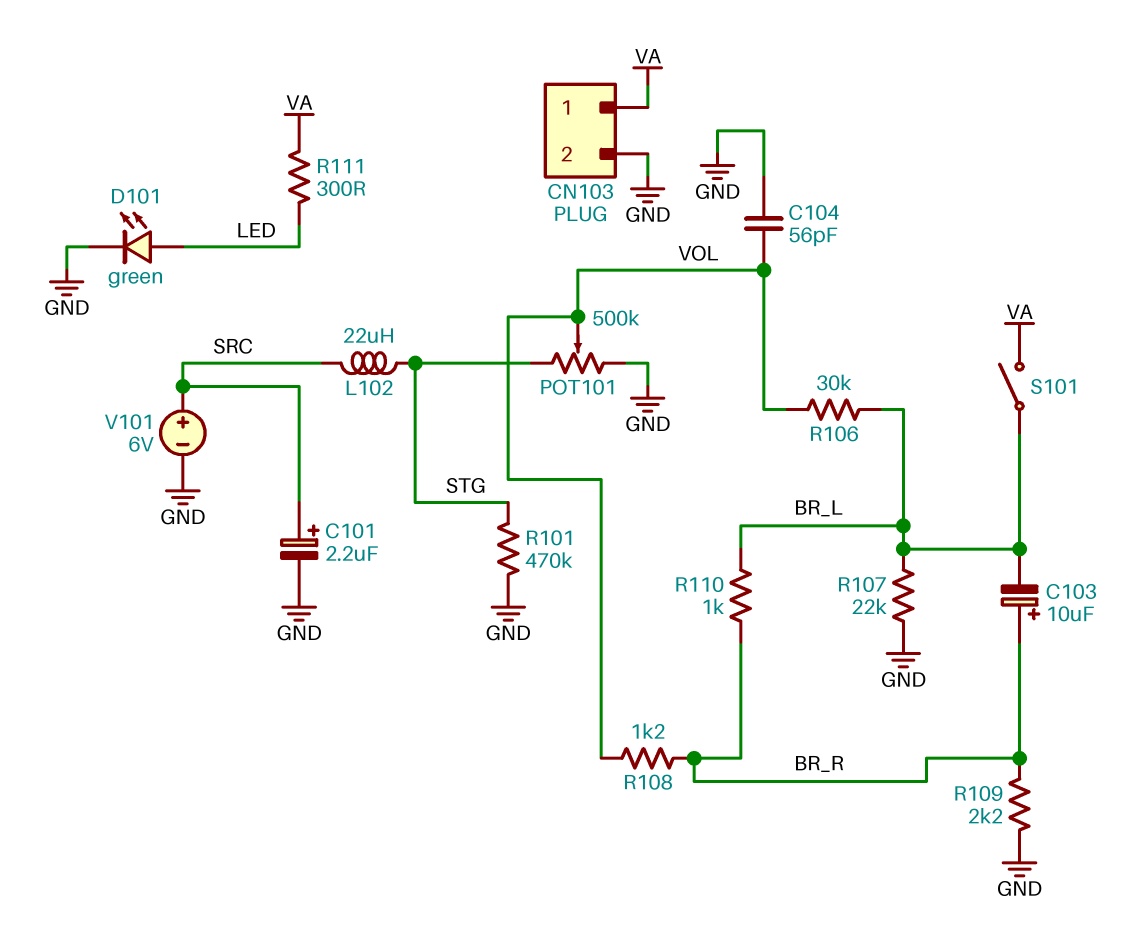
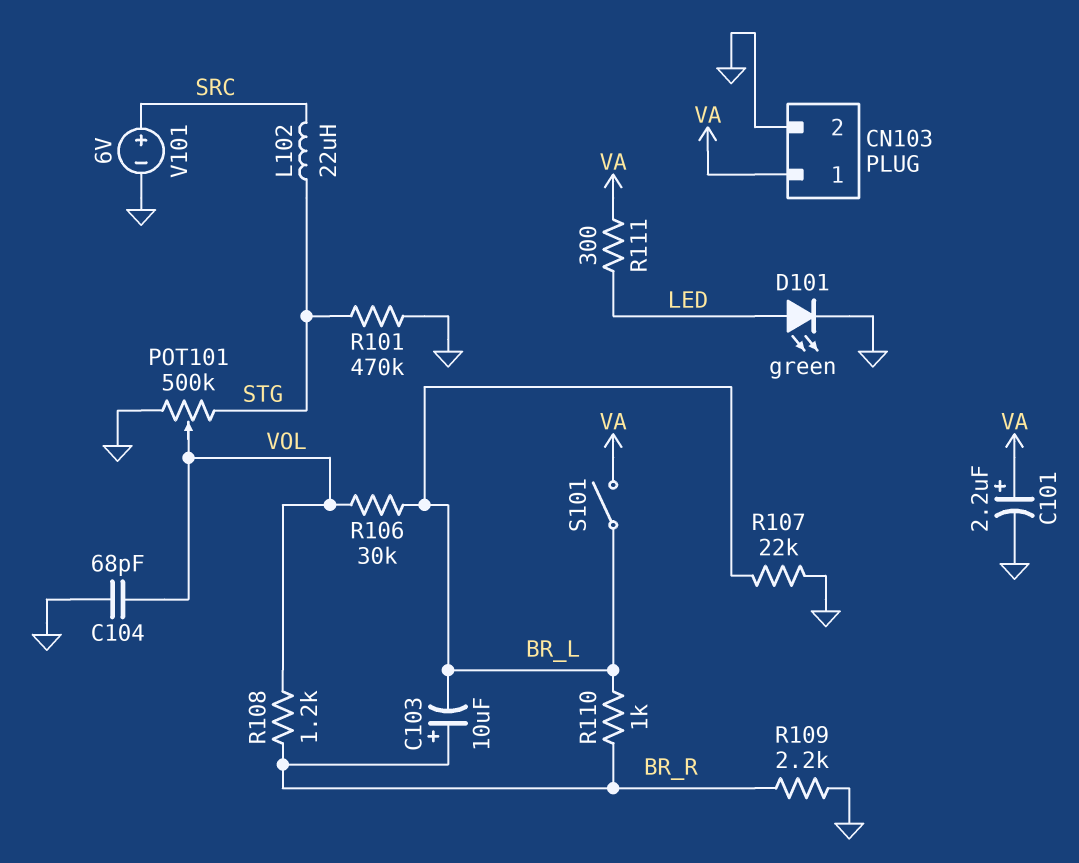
C101: 2.2uF (plus SRC, minus GND) -> 2.2uF (plus VA, minus GND)
C104: 56pF (GND, VOL) -> 68pF (GND, VOL)

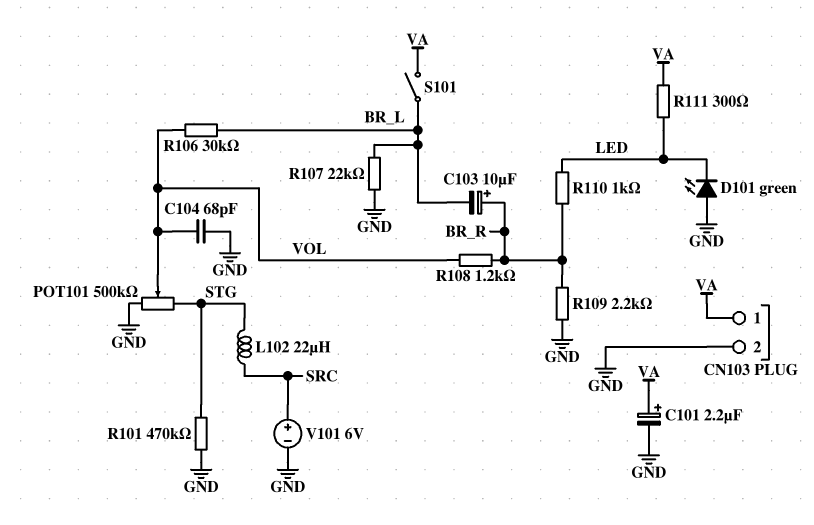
D101: LED green (A LED, K GND) -> LED green (A GND, K LED)
R110: 1k (BR_L, BR_R) -> 1k (BR_R, LED)

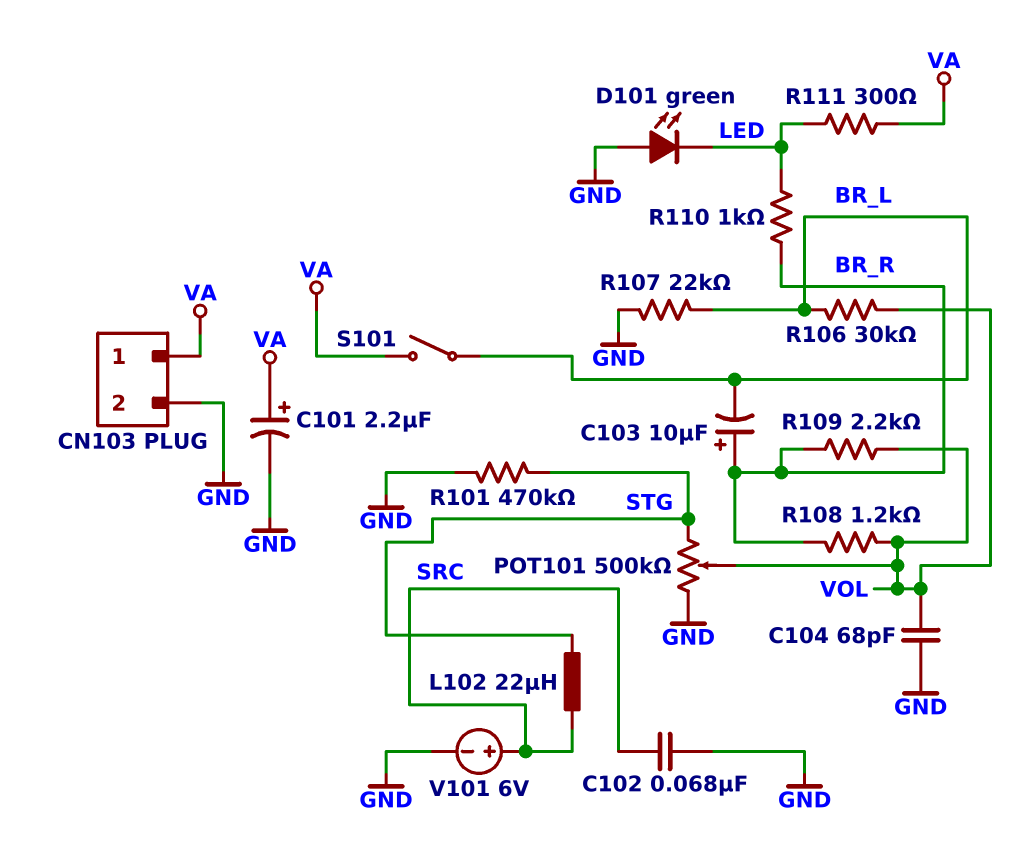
C102: none -> 68nF (GND, SRC)
R109: 2.2k (BR_R, GND) -> 2.2k (BR_R, VOL)

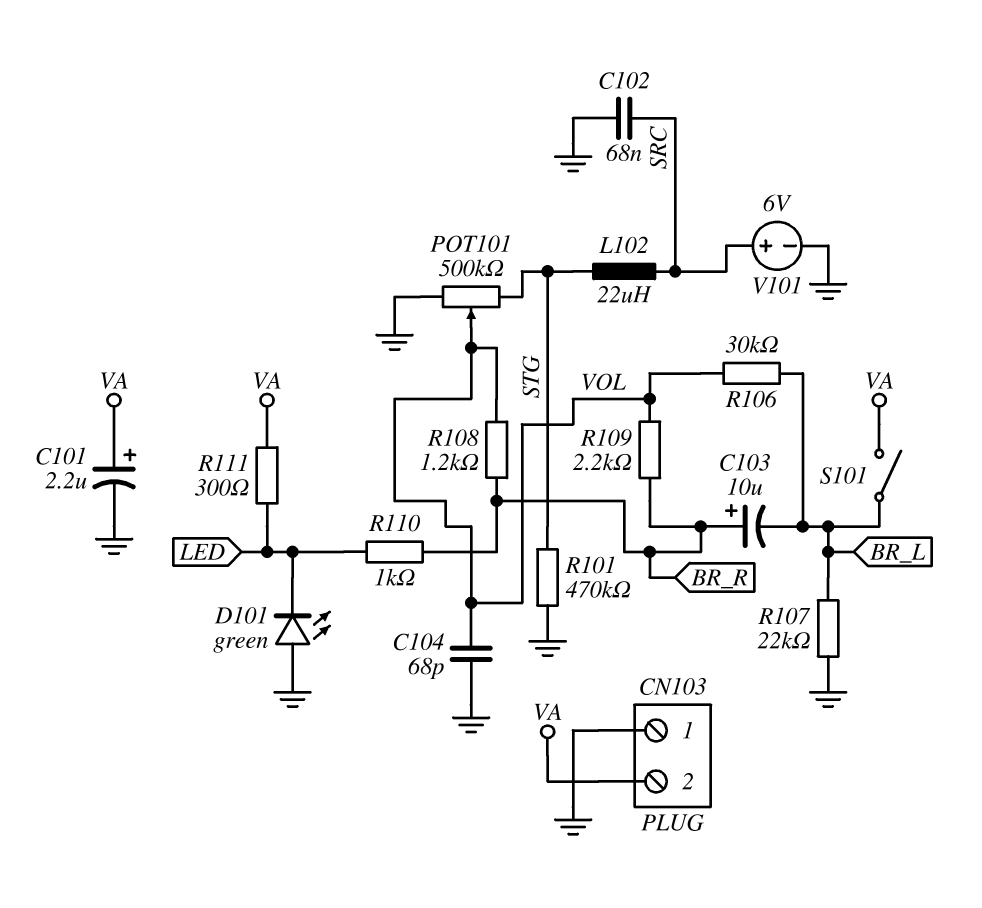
CN103 pin 1: VA -> GND
CN103 pin 2: GND -> VA

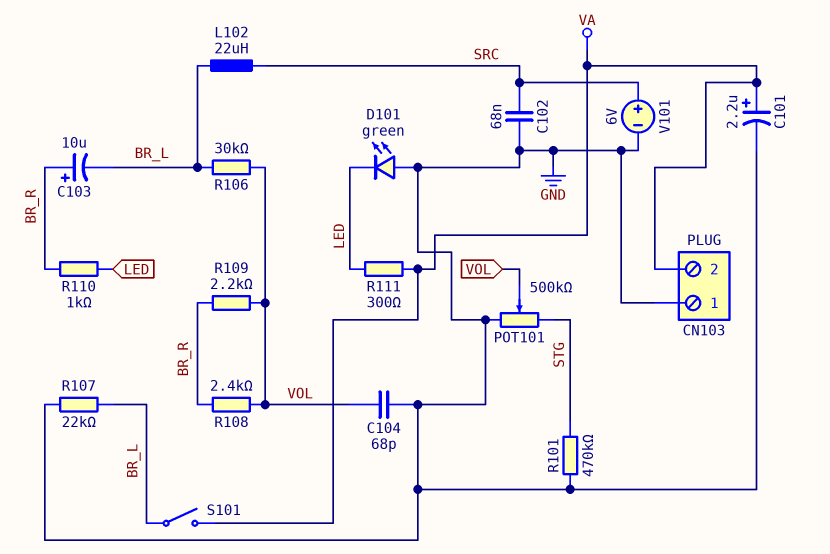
L102: 22uH (SRC, STG) -> 22uH (BR_L, SRC)
R108: 1.2k (BR_R, VOL) -> 2.4k (BR_R, VOL)

